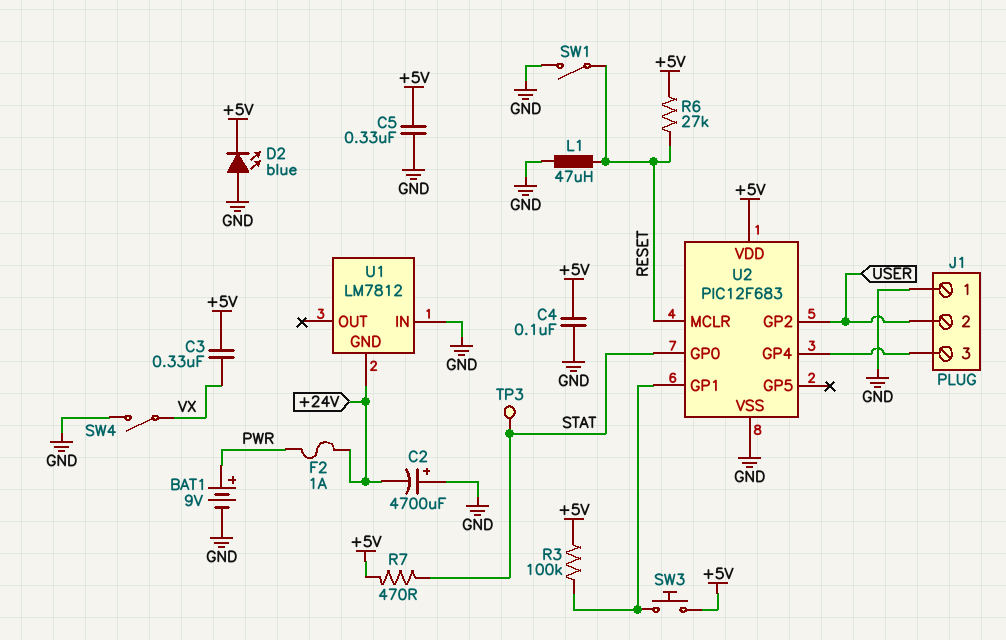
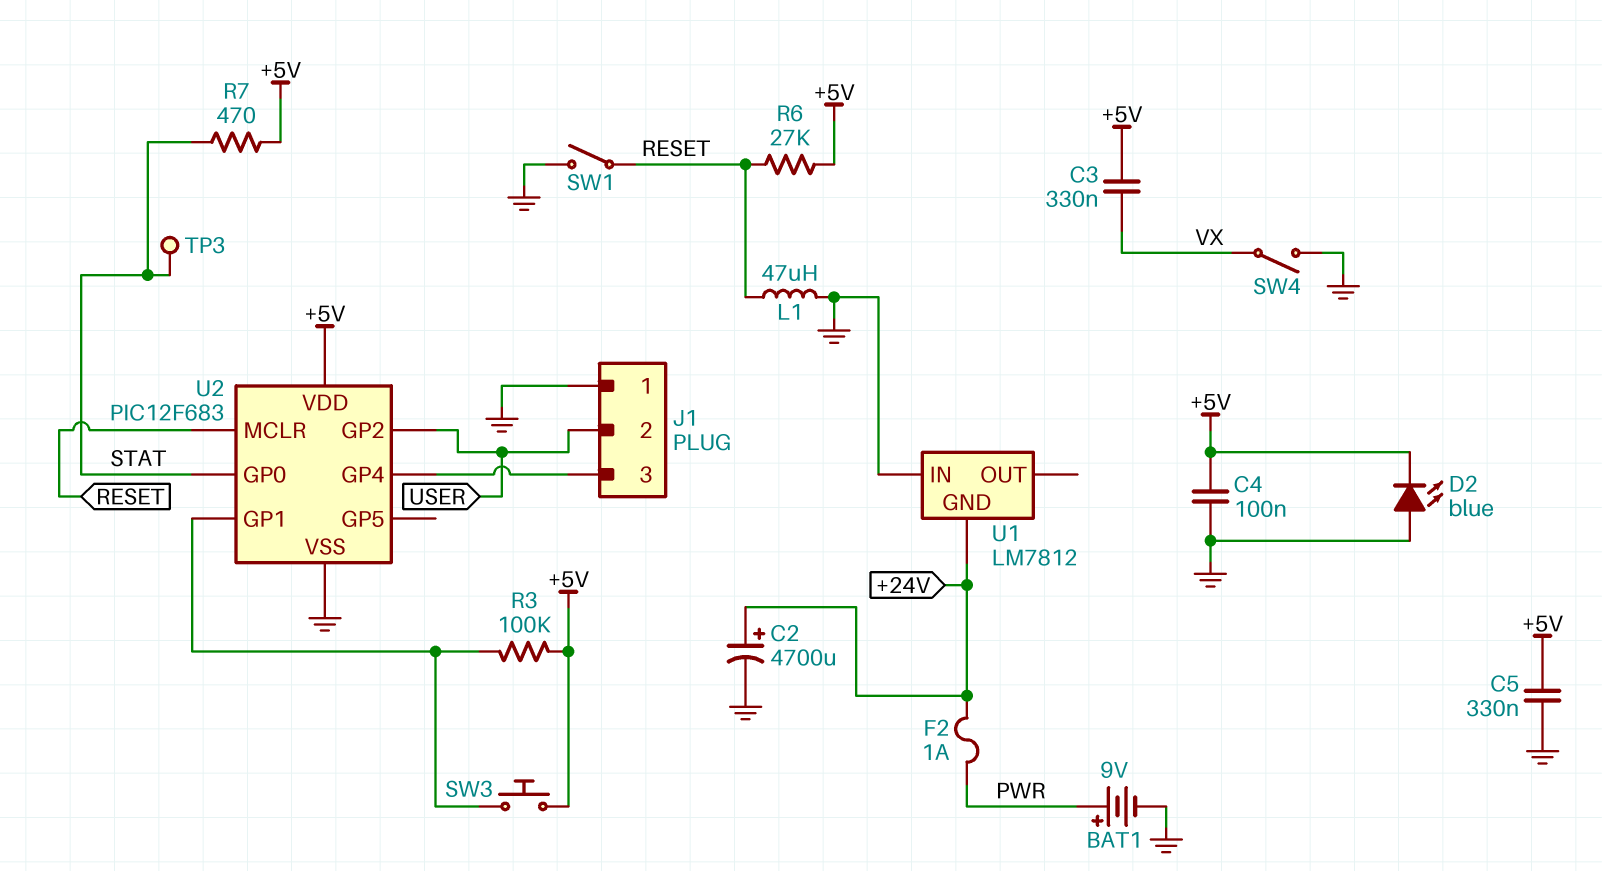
C2: 4700uF (plus GND, minus +24V) -> 4700uF (plus +24V, minus GND)

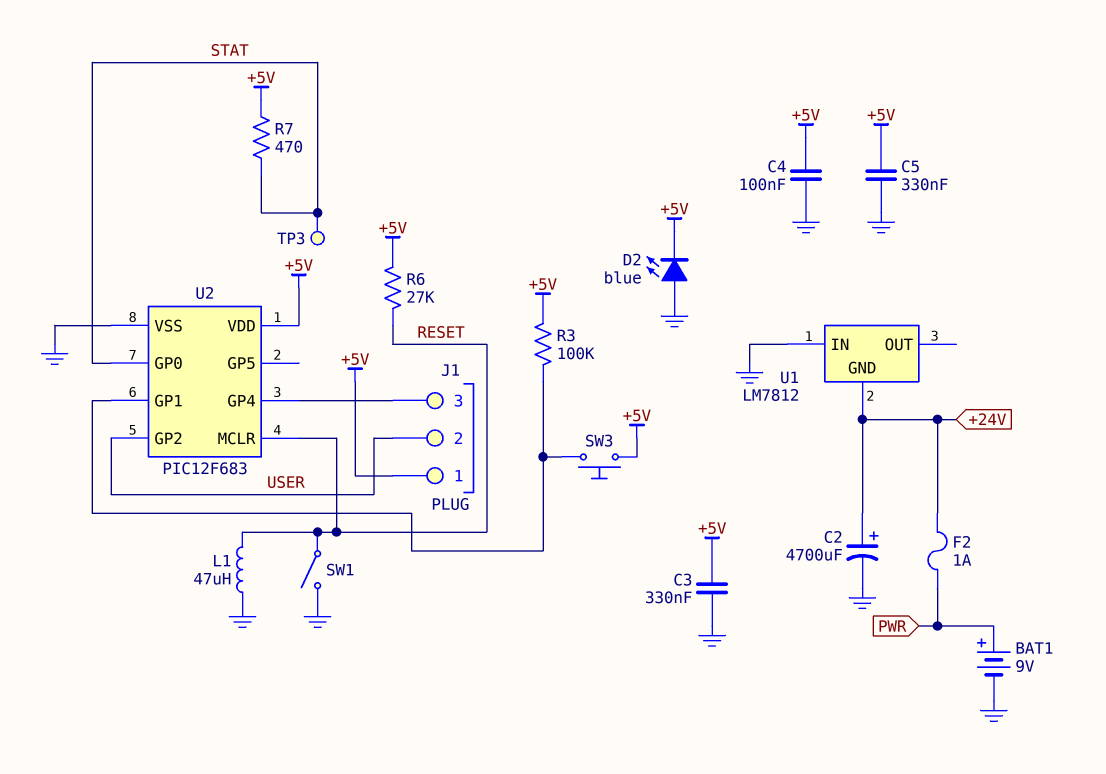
C3: 330nF (+5V, VX) -> 330nF (+5V, GND)
J1 pin 1: GND -> +5V
SW4: switch (GND, VX) -> none

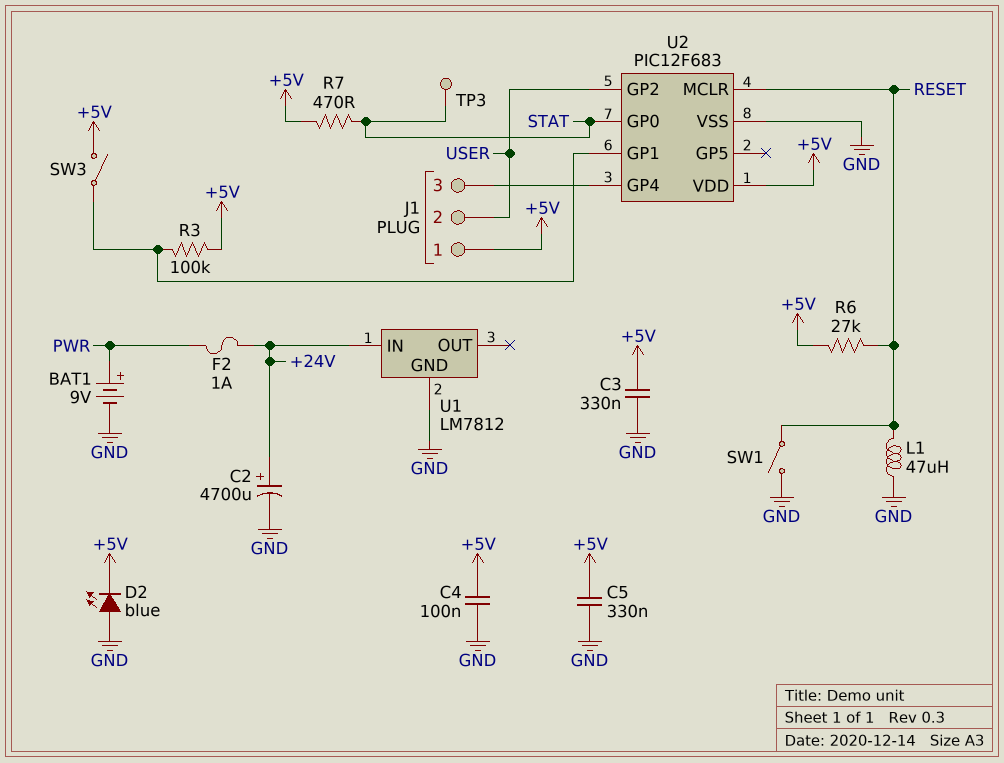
SW3: button (+5V, U2/GP1) -> switch (+5V, U2/GP1)
U1 pin GND: +24V -> GND
U1 pin IN: GND -> +24V

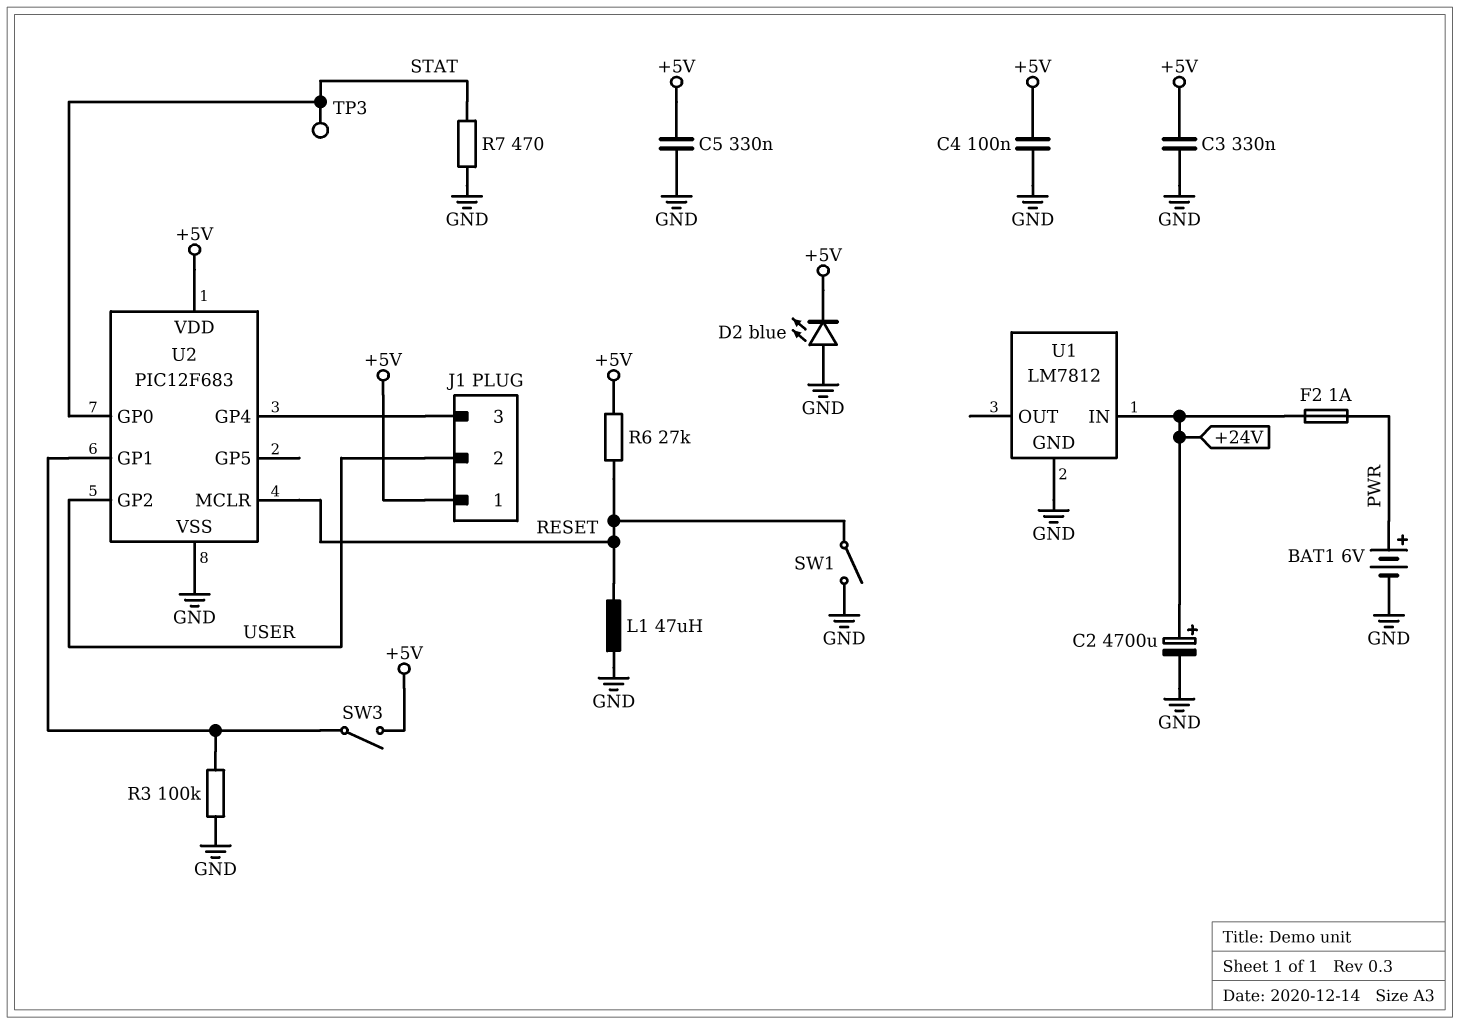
BAT1: 9V (plus PWR, minus GND) -> 6V (plus PWR, minus GND)
R3: 100k (+5V, U2/GP1) -> 100k (GND, U2/GP1)
R7: 470 (+5V, STAT) -> 470 (GND, STAT)

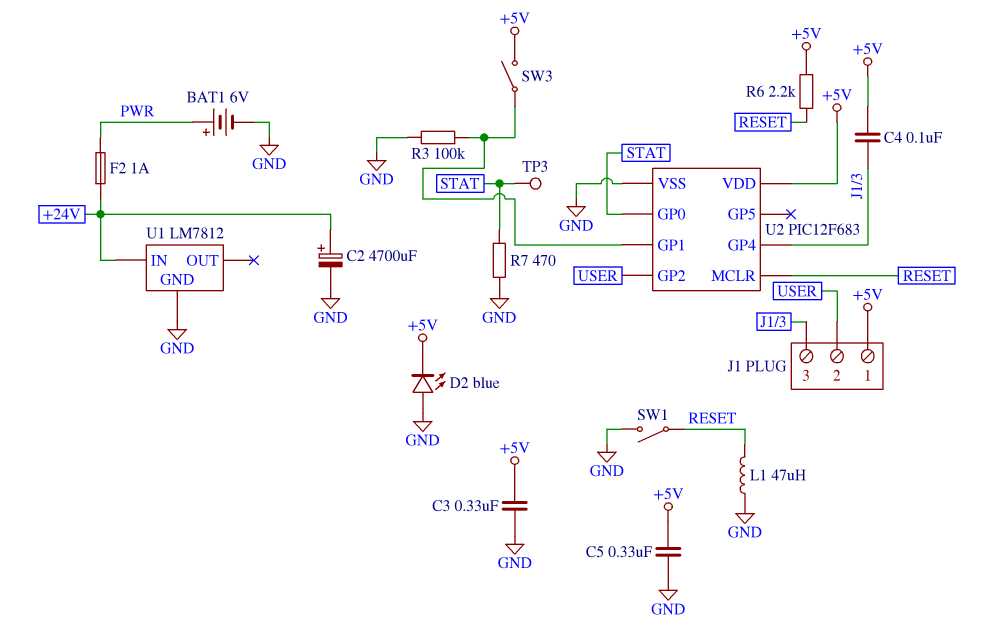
C4: 100nF (+5V, GND) -> 100nF (+5V, J1/3)
R6: 27k (+5V, RESET) -> 2.2k (+5V, RESET)

